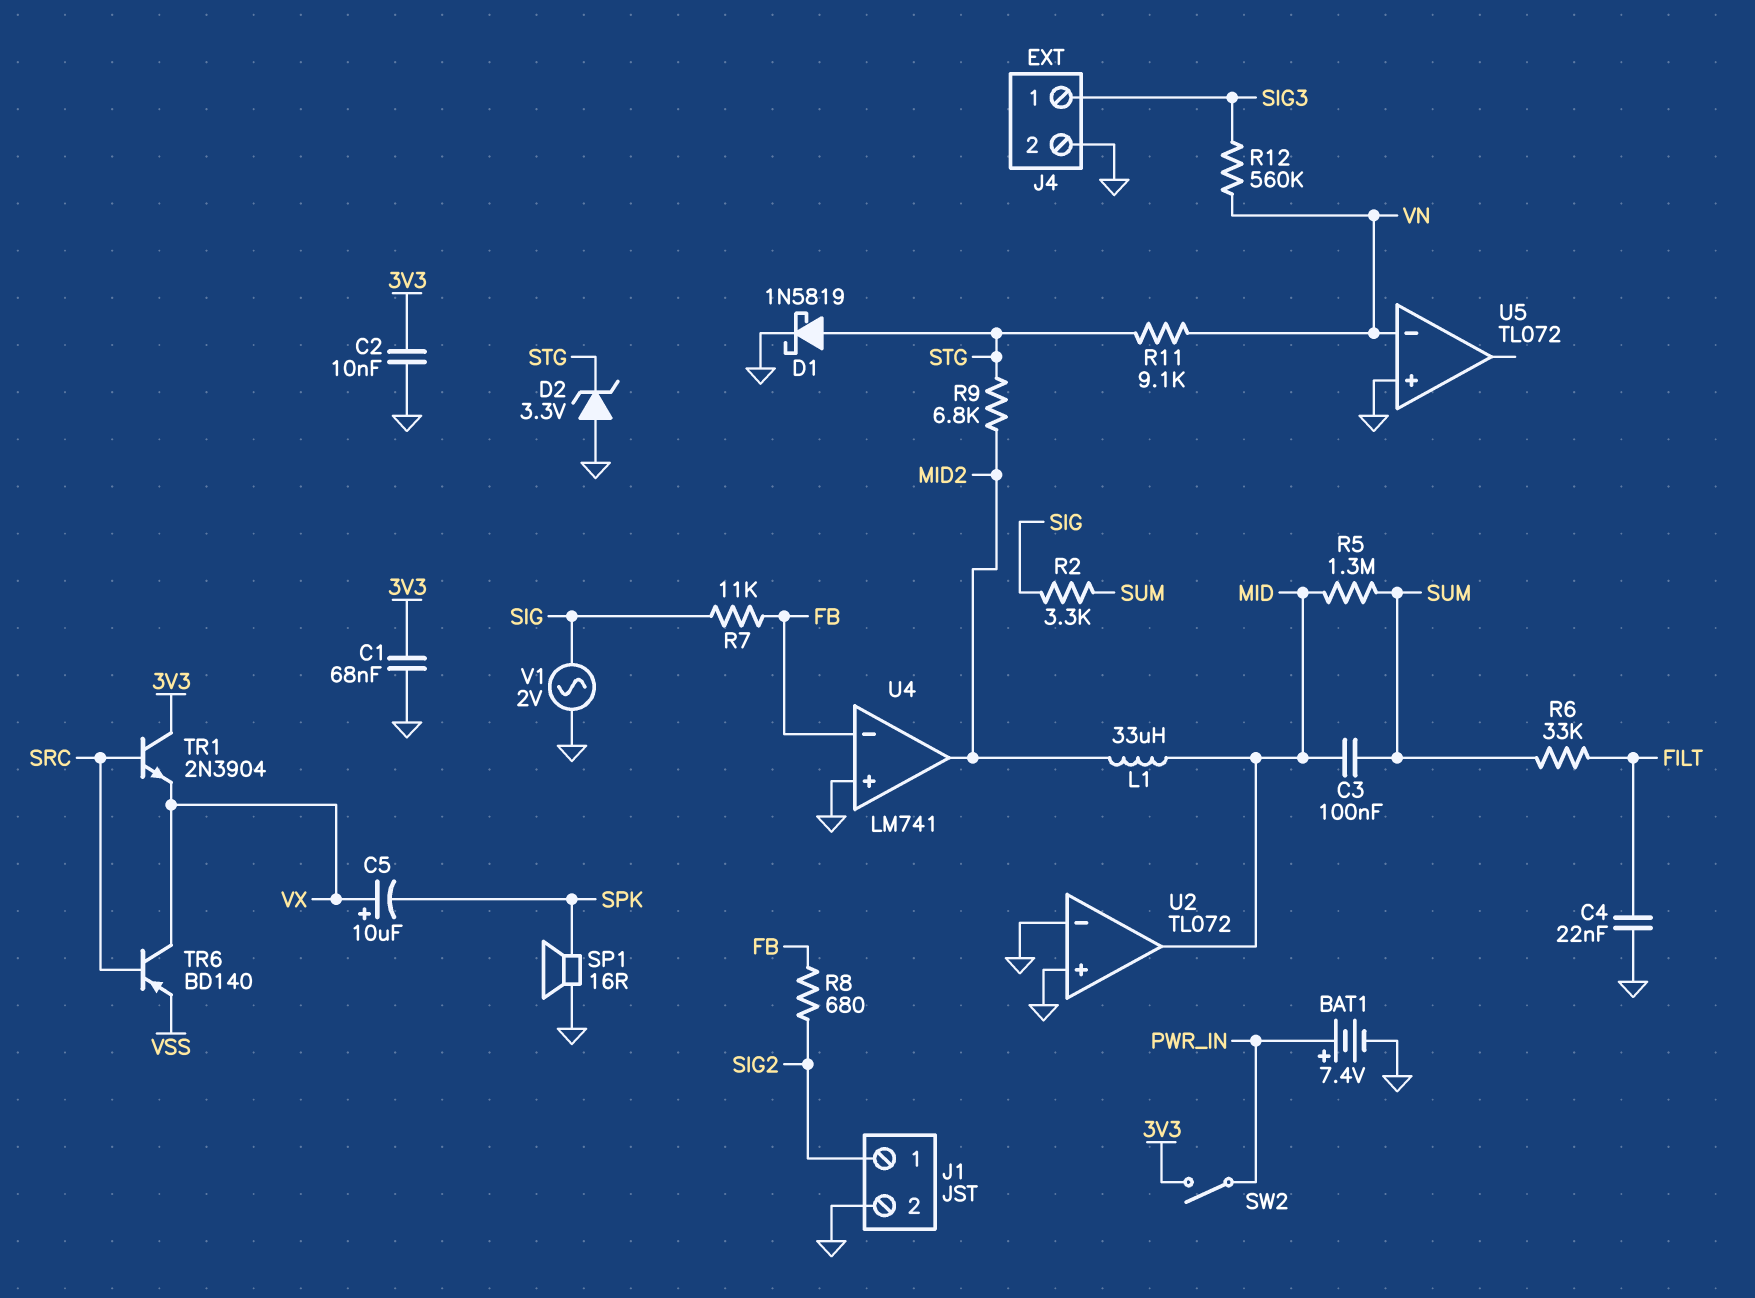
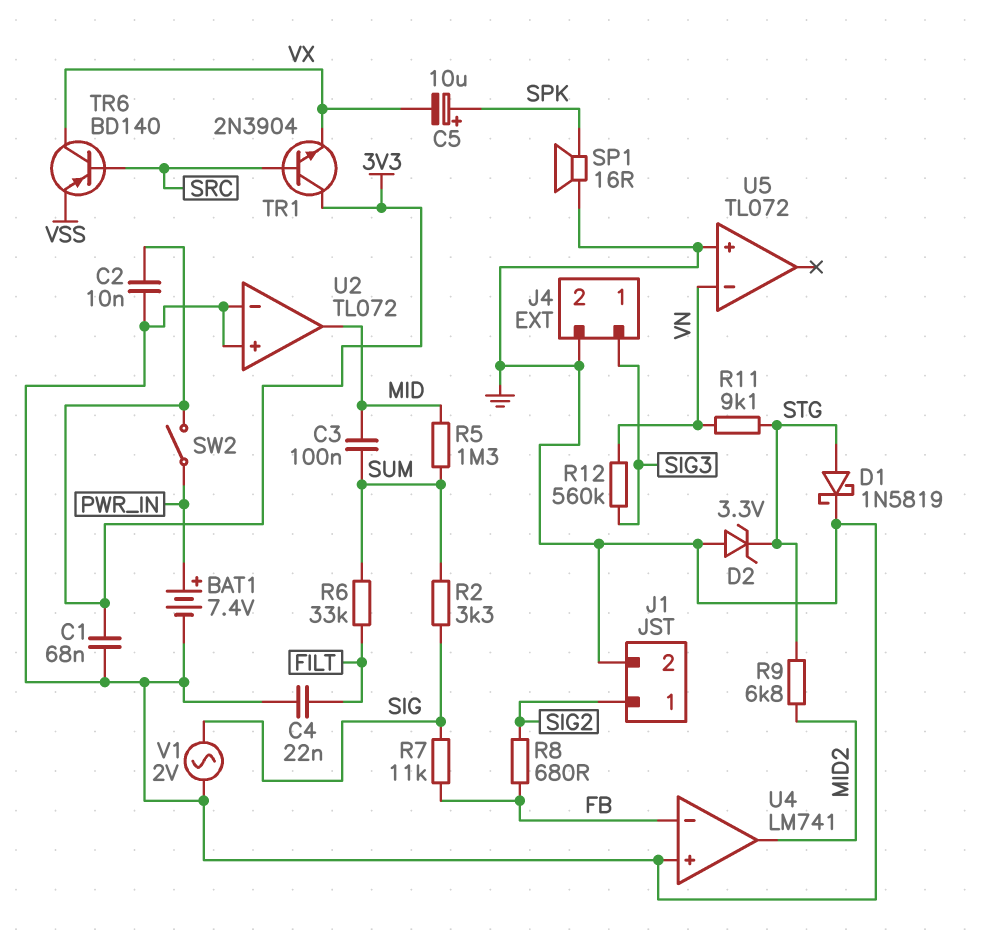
C5: 10uF (plus VX, minus SPK) -> 10uF (plus SPK, minus VX)
L1: 33uH (MID, MID2) -> none

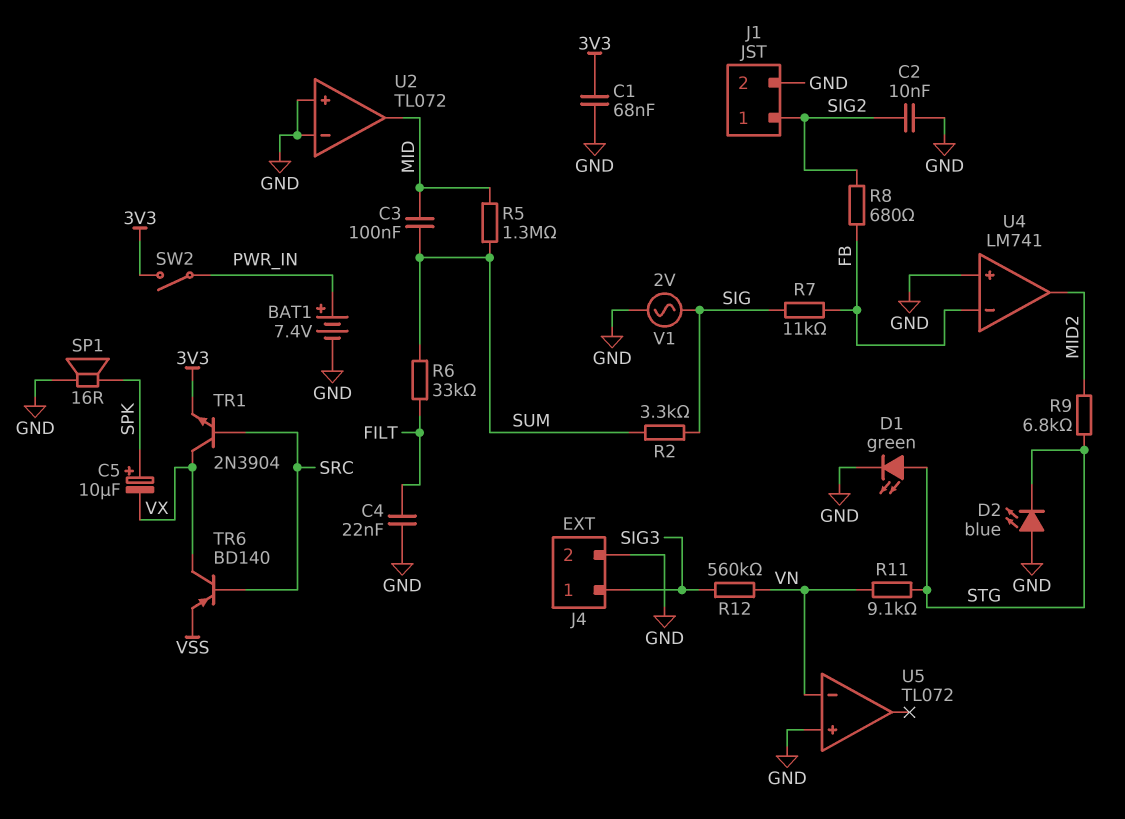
C2: 10nF (3V3, GND) -> 10nF (GND, SIG2)
D1: schottky 1N5819 (A STG, K GND) -> LED green (A STG, K GND)
D2: zener 3.3V (A GND, K STG) -> LED blue (A GND, K STG)
TR1: NPN 2N3904 (B SRC, C 3V3, E VX) -> NPN 2N3904 (B SRC, C VX, E 3V3)

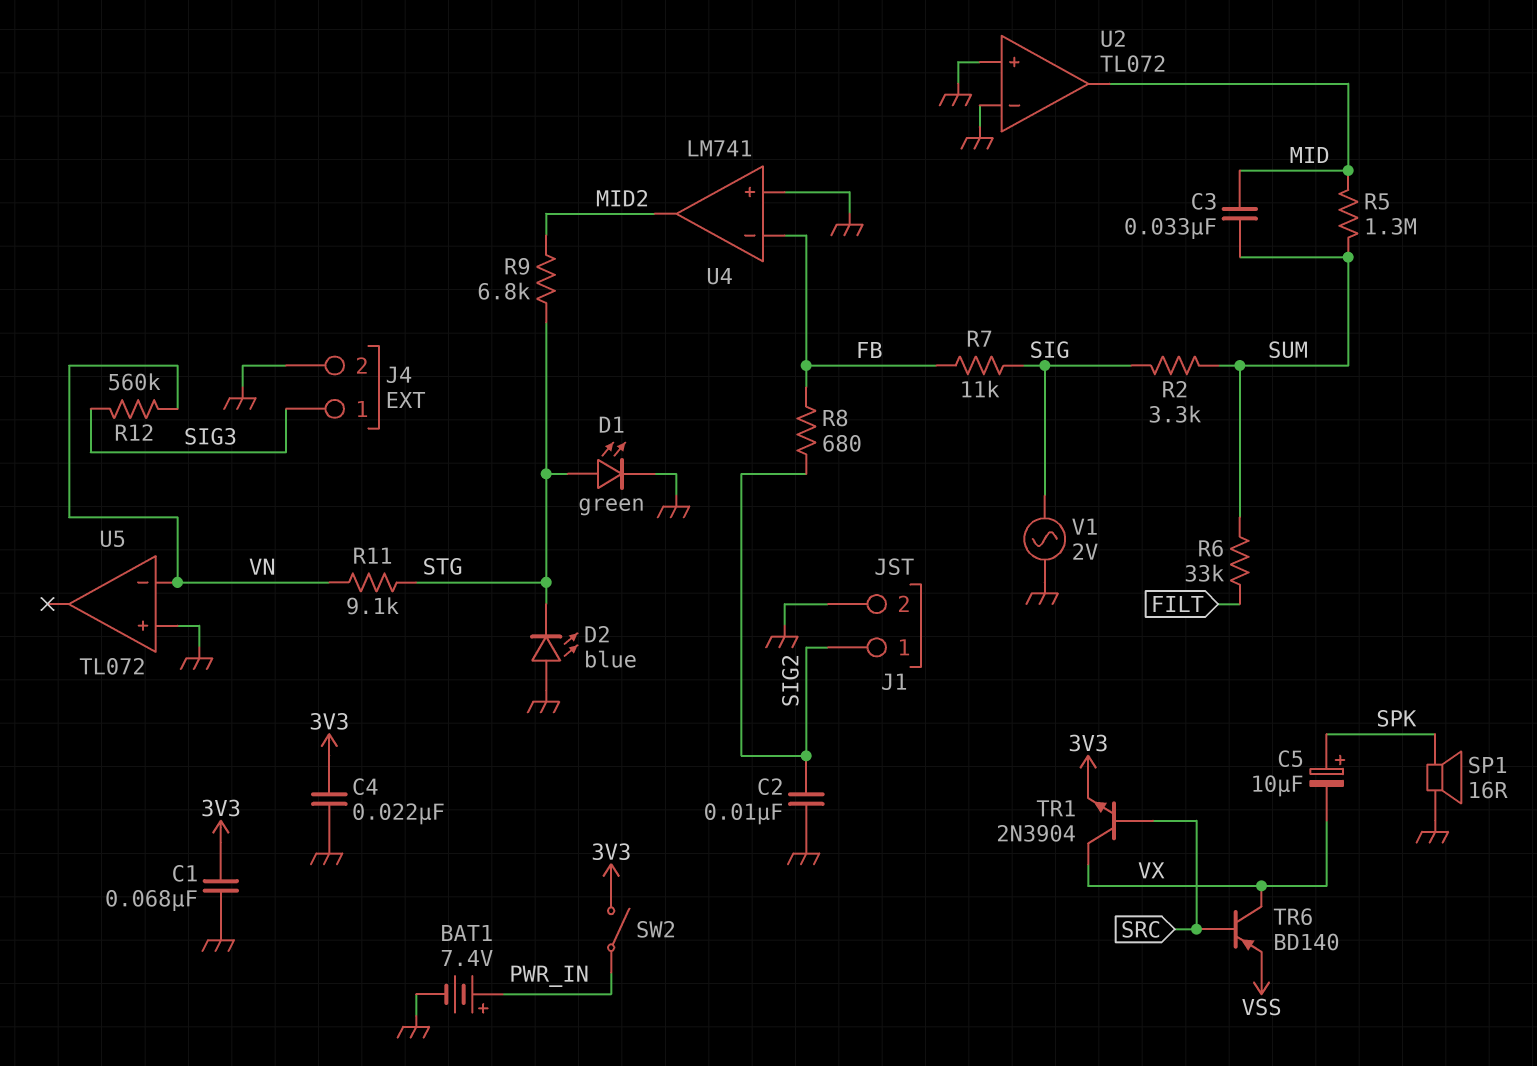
C3: 100nF (MID, SUM) -> 33nF (MID, SUM)
C4: 22nF (FILT, GND) -> 22nF (3V3, GND)

